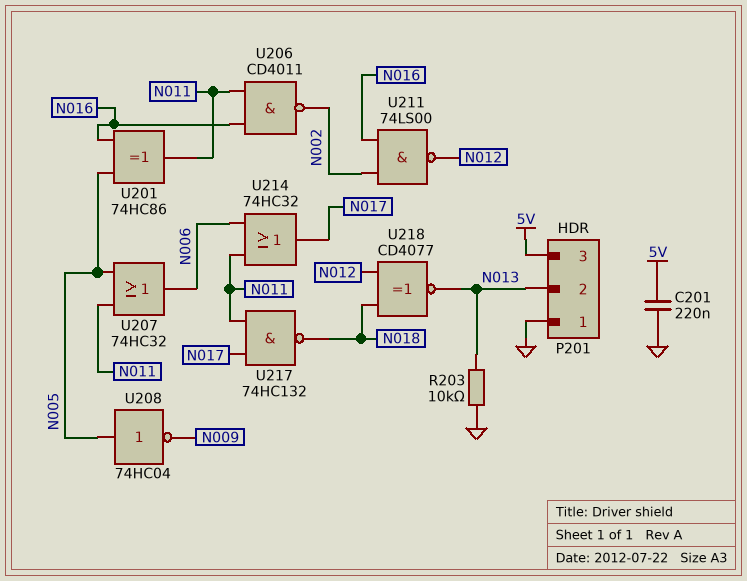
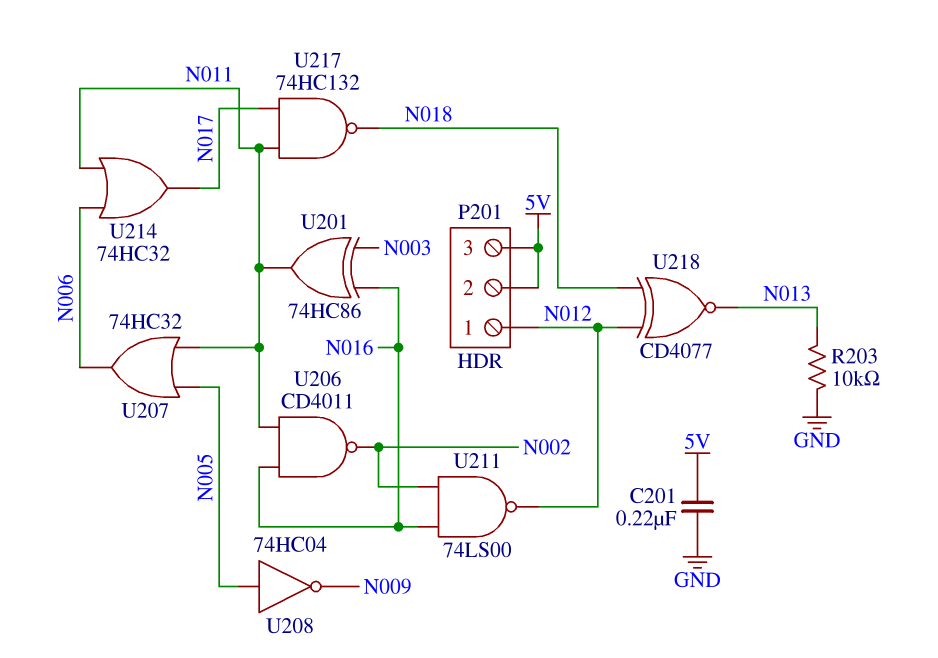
P201 pin 1: GND -> N012
P201 pin 2: N013 -> 5V
U201: XOR 74HC86 (in N005, in N016, out N011) -> XOR 74HC86 (in N003, in N016, out N011)

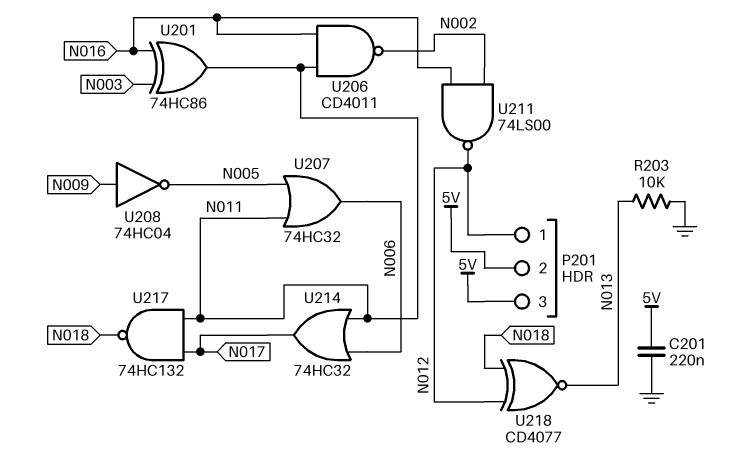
U208: NOT 74HC04 (in N005, out N009) -> NOT 74HC04 (in N009, out N005)

